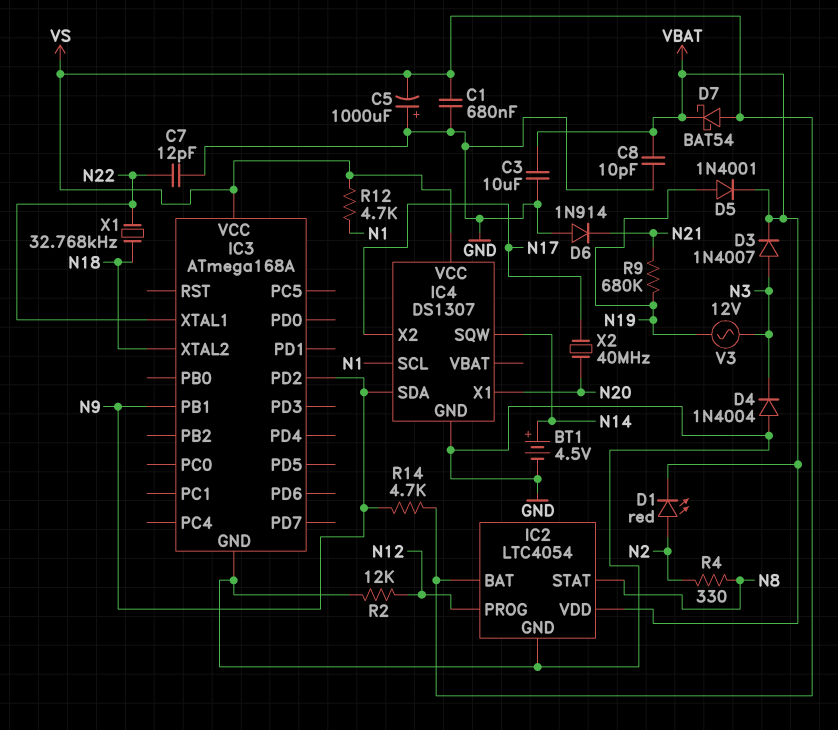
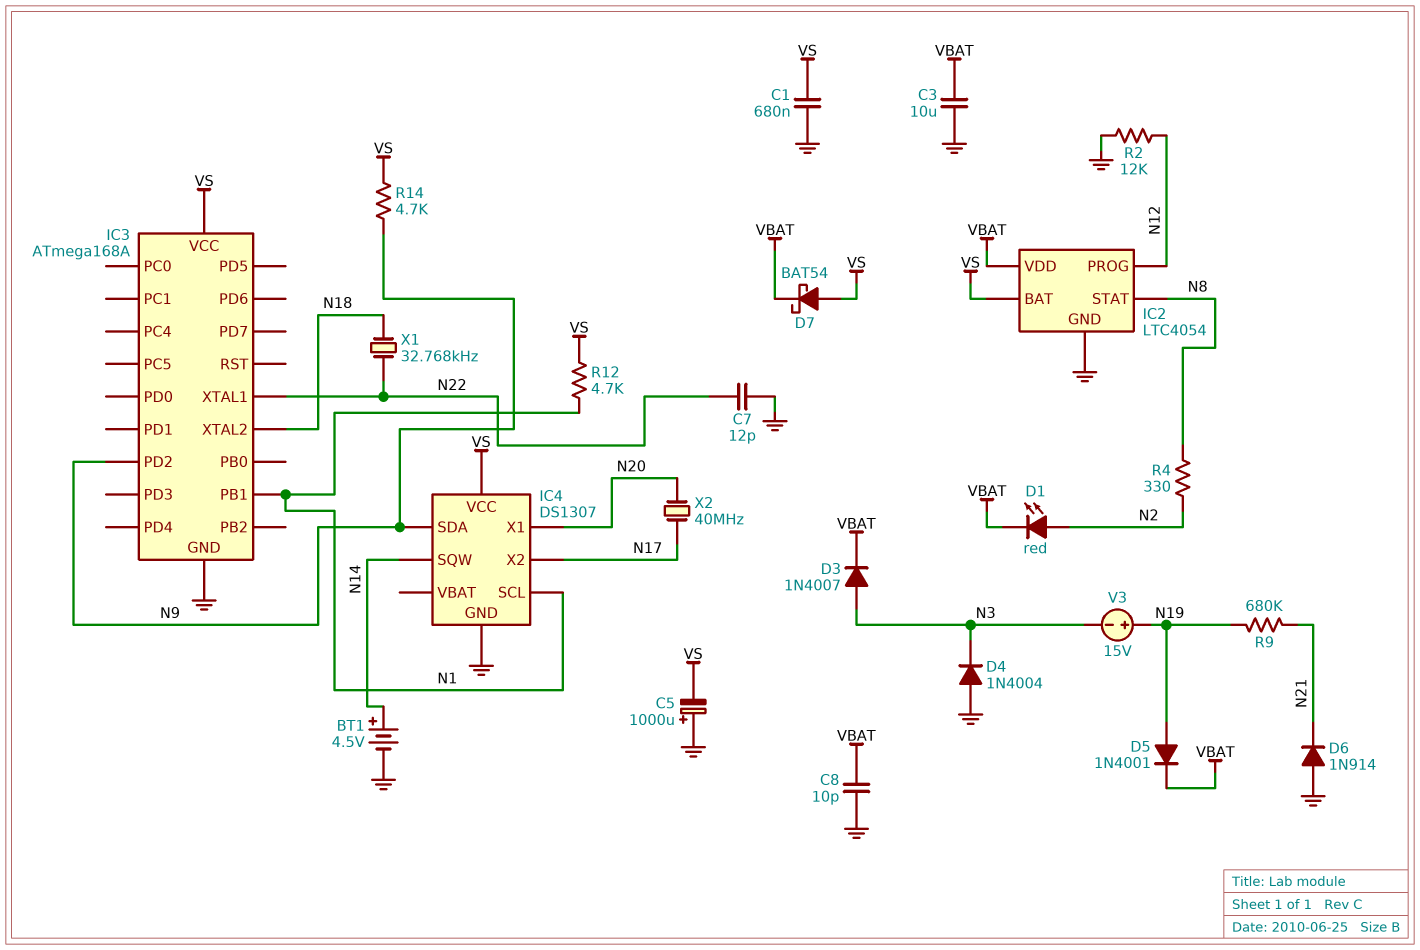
IC3 pin PB1: N9 -> N1
V3: AC 12V (N3, N19) -> 15V (plus N19, minus N3)

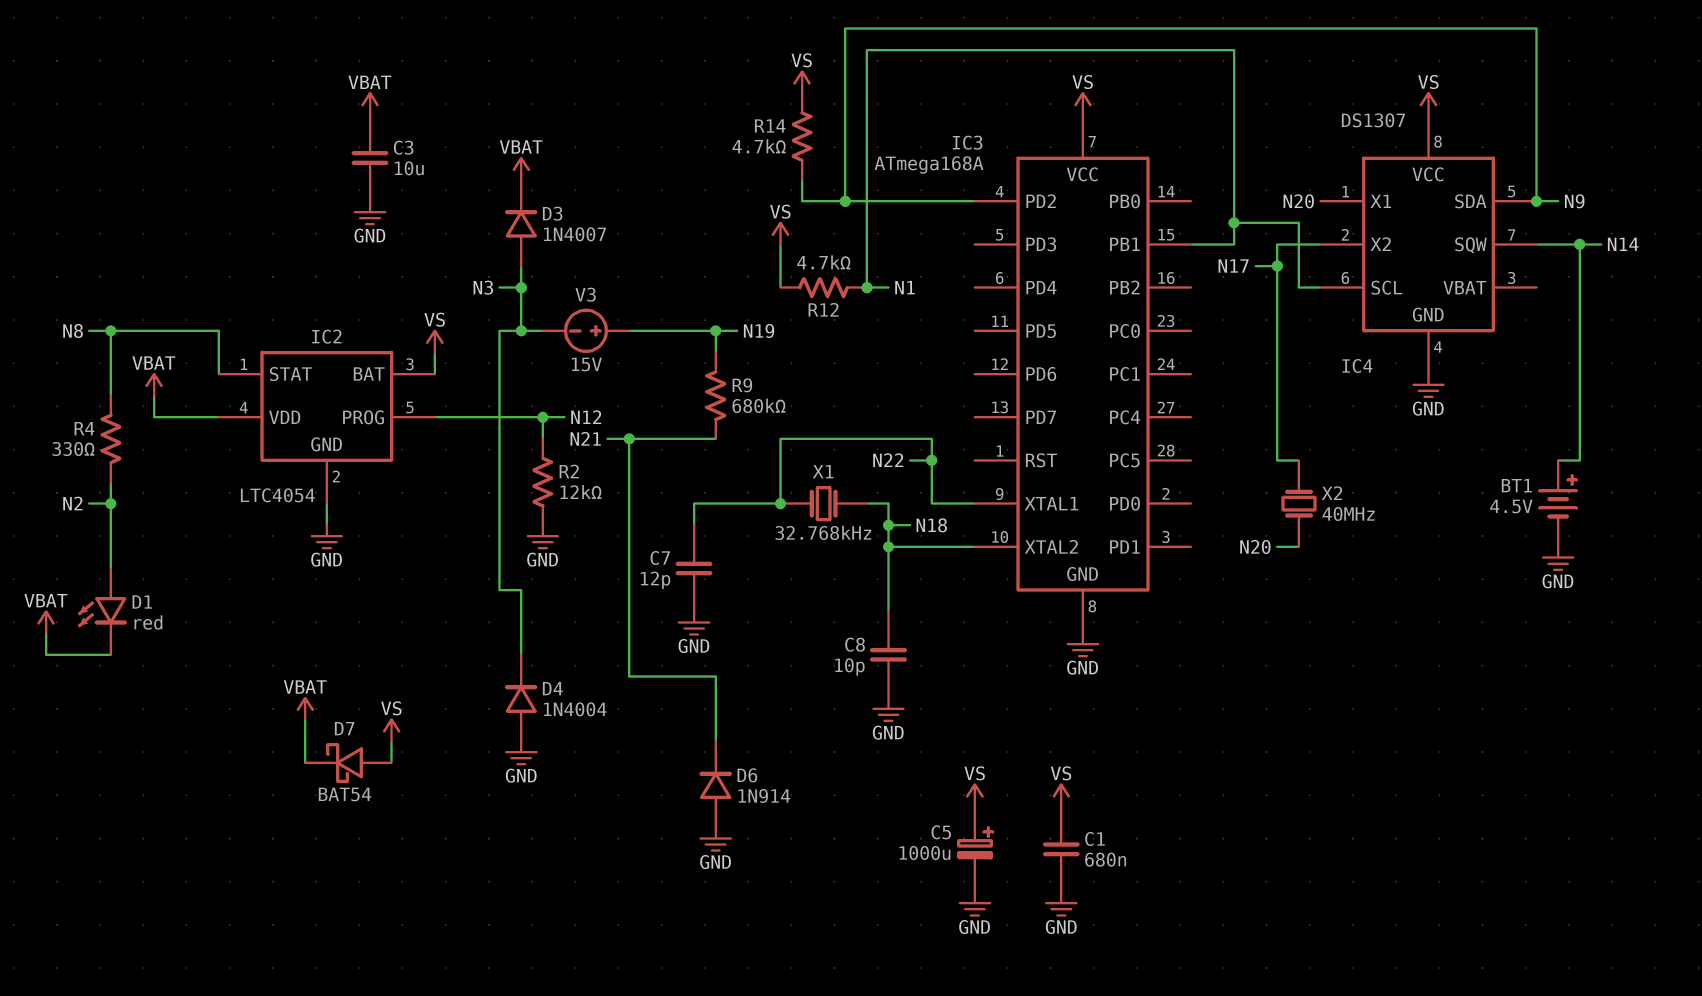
C5: 1000uF (plus GND, minus VS) -> 1000uF (plus VS, minus GND)
C8: 10pF (GND, VBAT) -> 10pF (GND, N18)
D5: diode 1N4001 (A N19, K VBAT) -> none

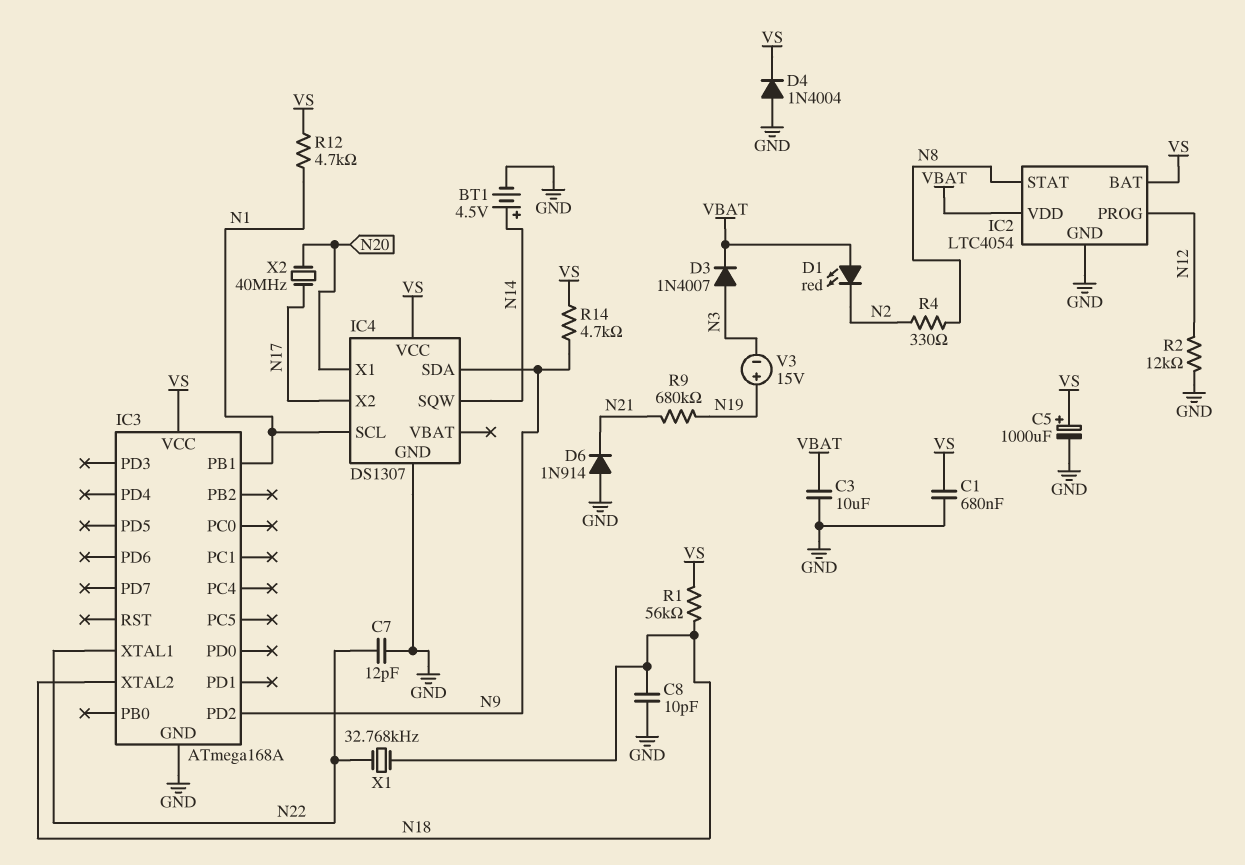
D1: LED red (A N2, K VBAT) -> LED red (A VBAT, K N2)
D4: diode 1N4004 (A GND, K N3) -> diode 1N4004 (A GND, K VS)
D7: schottky BAT54 (A VS, K VBAT) -> none
R1: none -> 56k (N18, VS)

